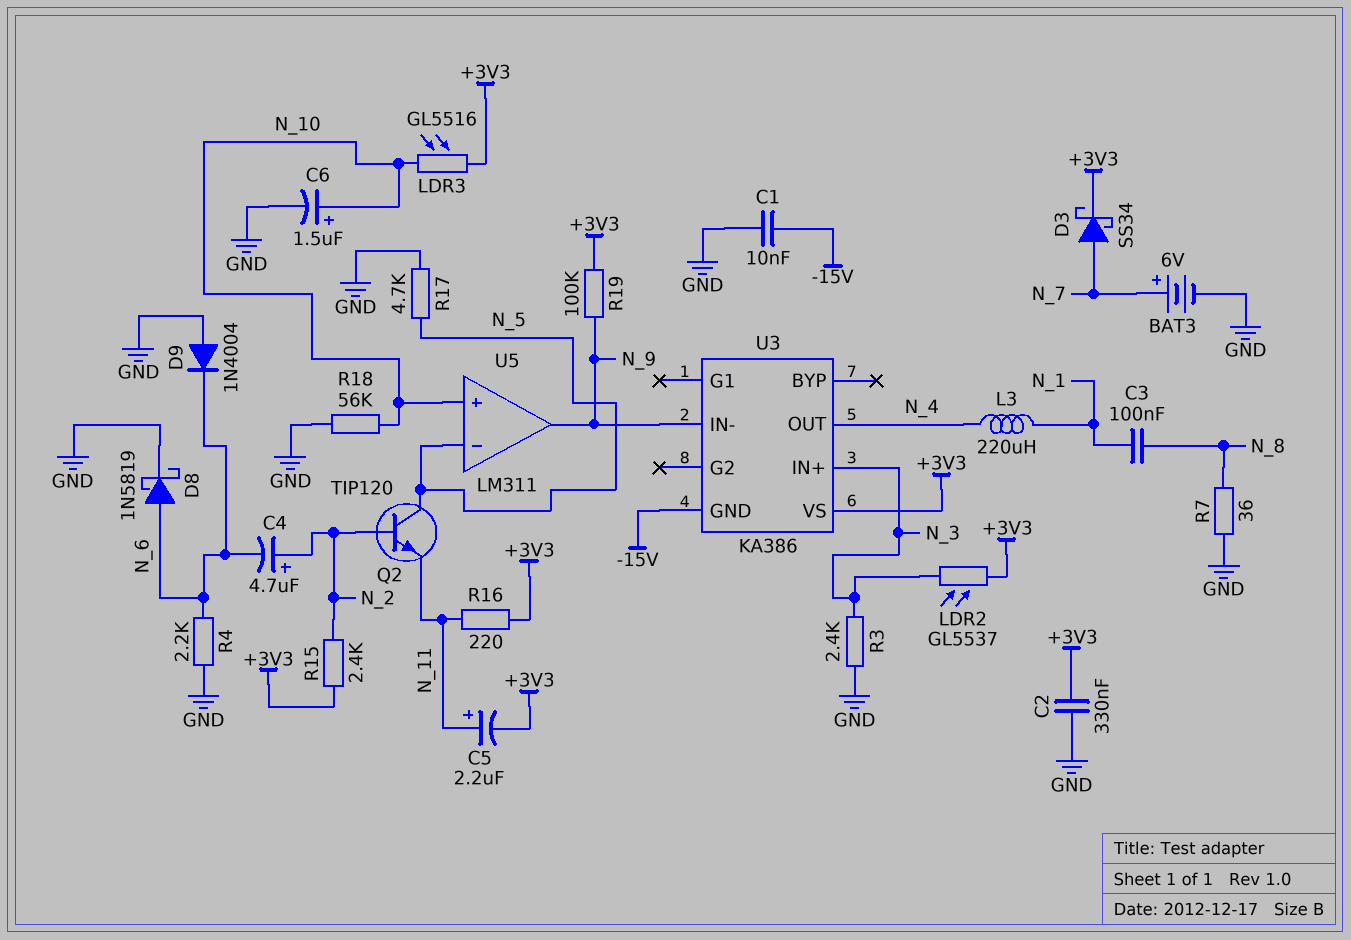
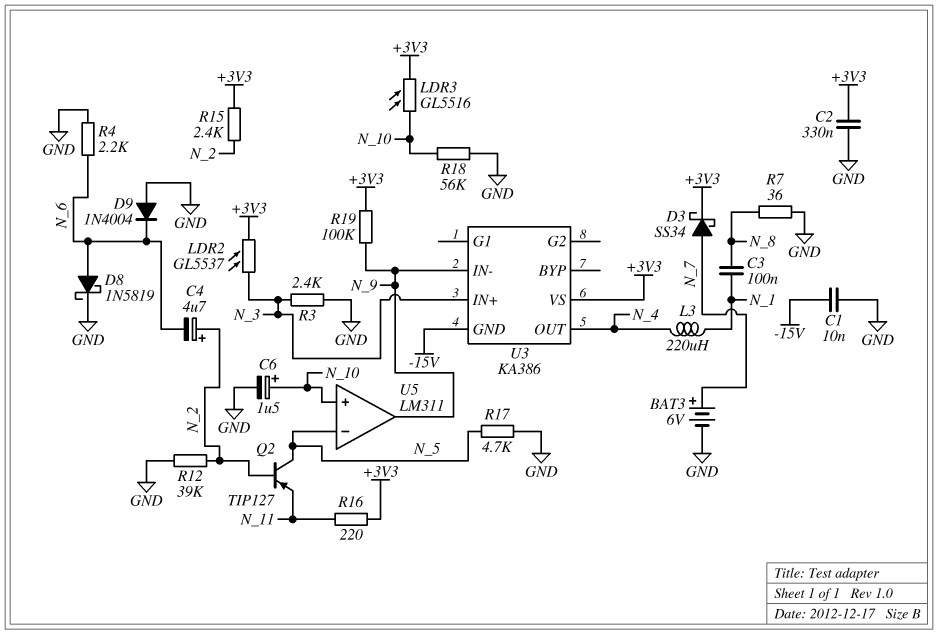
C5: 2.2uF (plus N_11, minus +3V3) -> none
Q2: NPN TIP120 (B N_2, C N_5, E N_11) -> PNP TIP127 (B N_2, C N_5, E N_11)
R12: none -> 39k (GND, N_2)

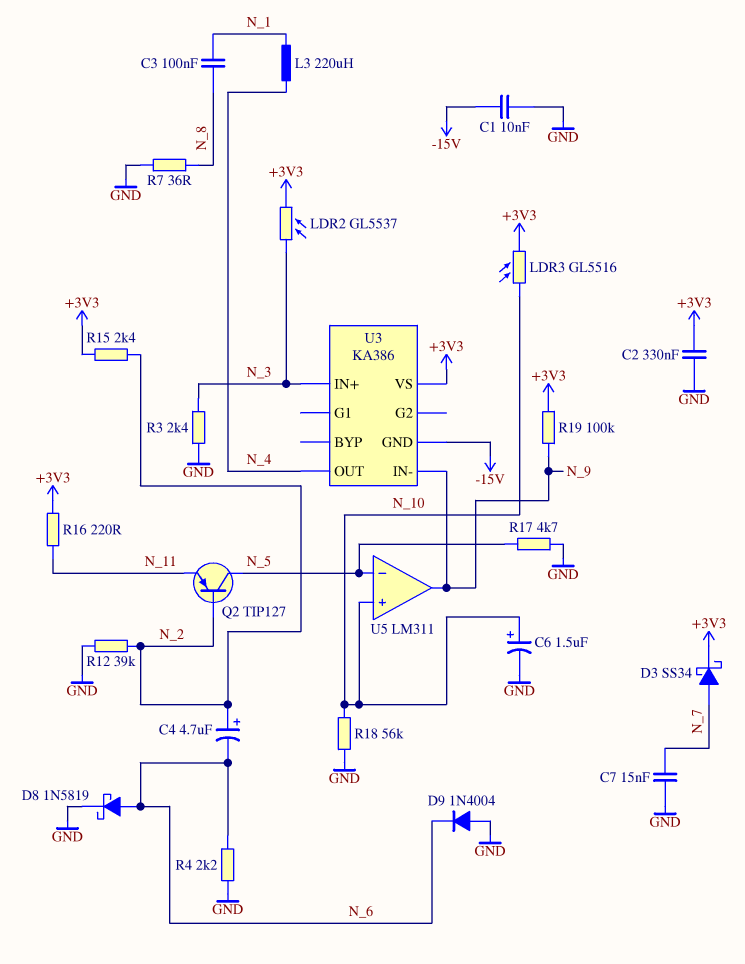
BAT3: 6V (plus N_7, minus GND) -> none
C7: none -> 15nF (GND, N_7)

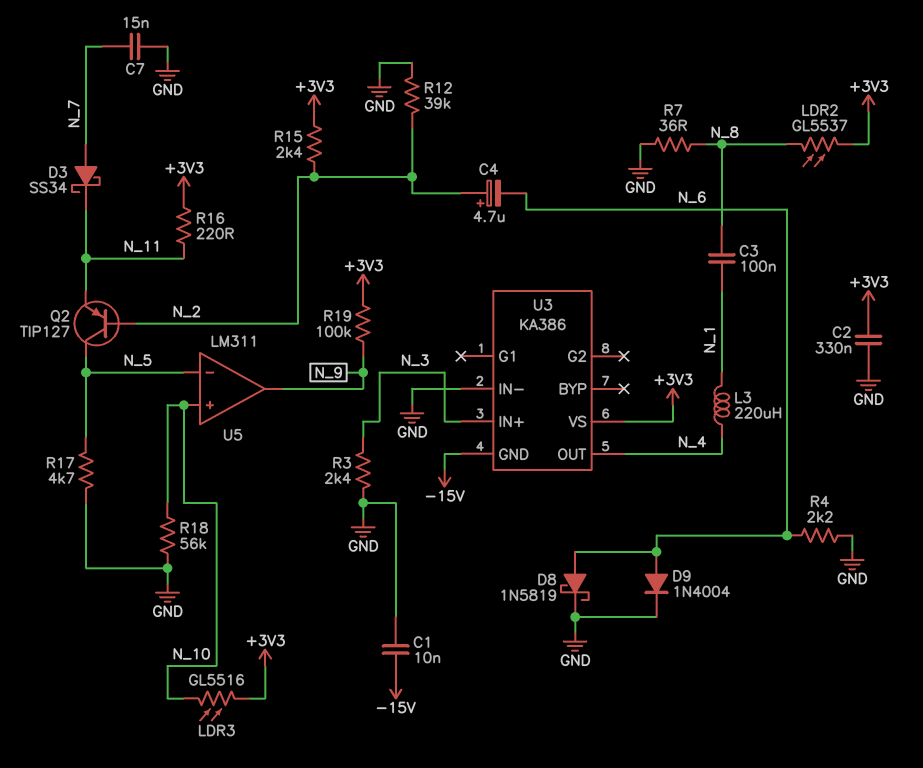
C6: 1.5uF (plus N_10, minus GND) -> none
D3: schottky SS34 (A N_7, K +3V3) -> schottky SS34 (A N_7, K N_11)
D9: diode 1N4004 (A GND, K N_6) -> diode 1N4004 (A N_6, K GND)
LDR2: GL5537 (+3V3, N_3) -> GL5537 (+3V3, N_8)
U3 pin IN-: N_9 -> GND

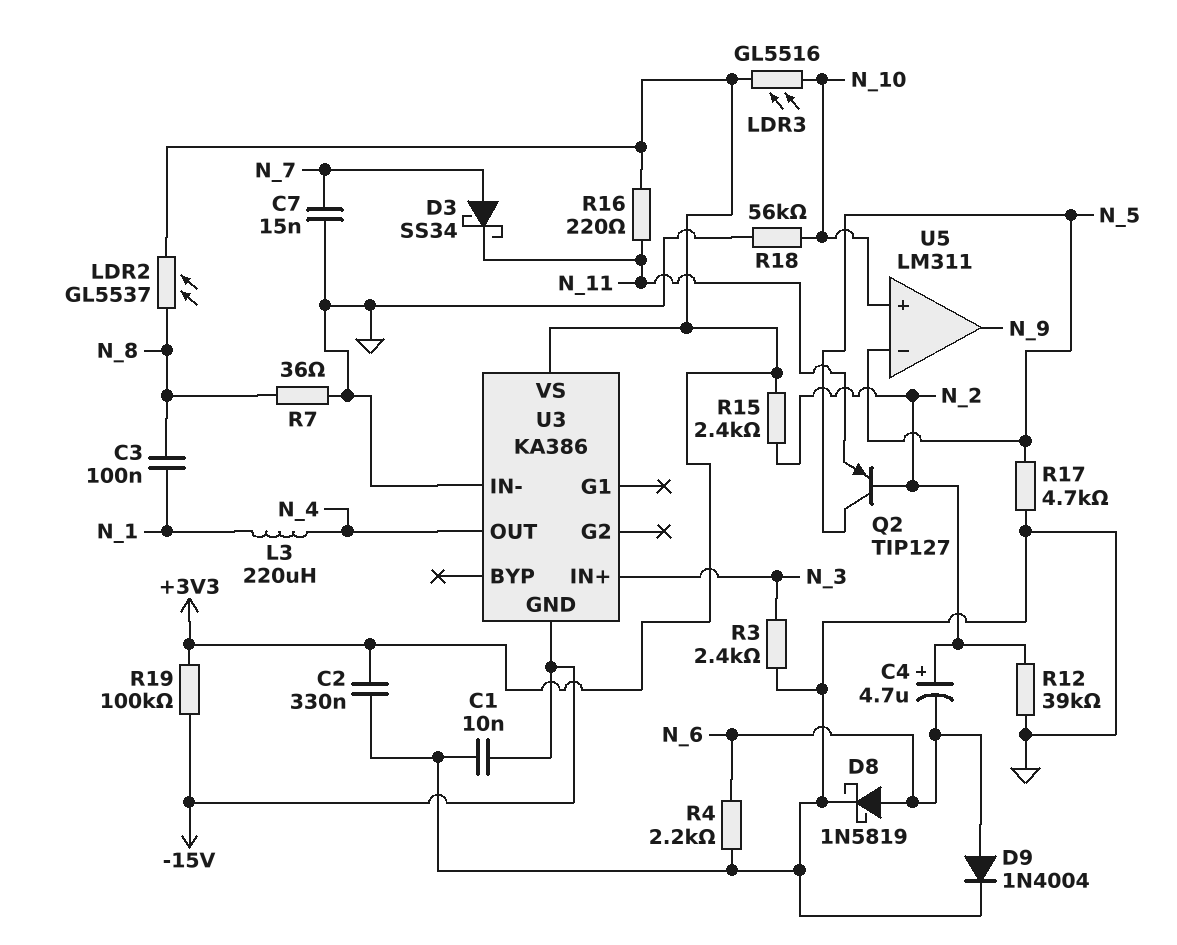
R19: 100k (+3V3, N_9) -> 100k (+3V3, -15V)

